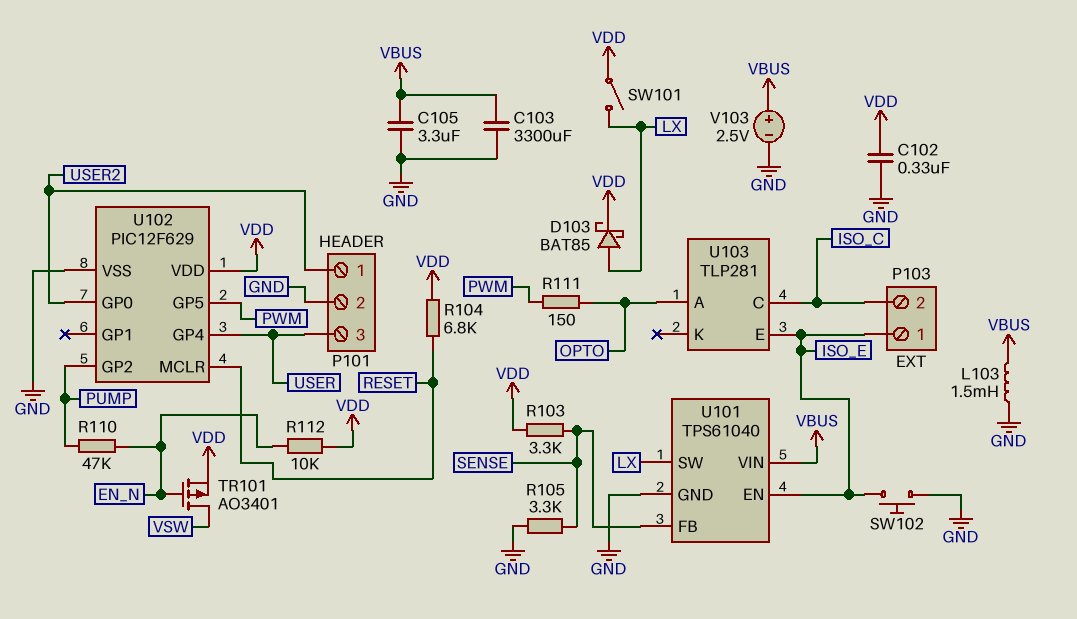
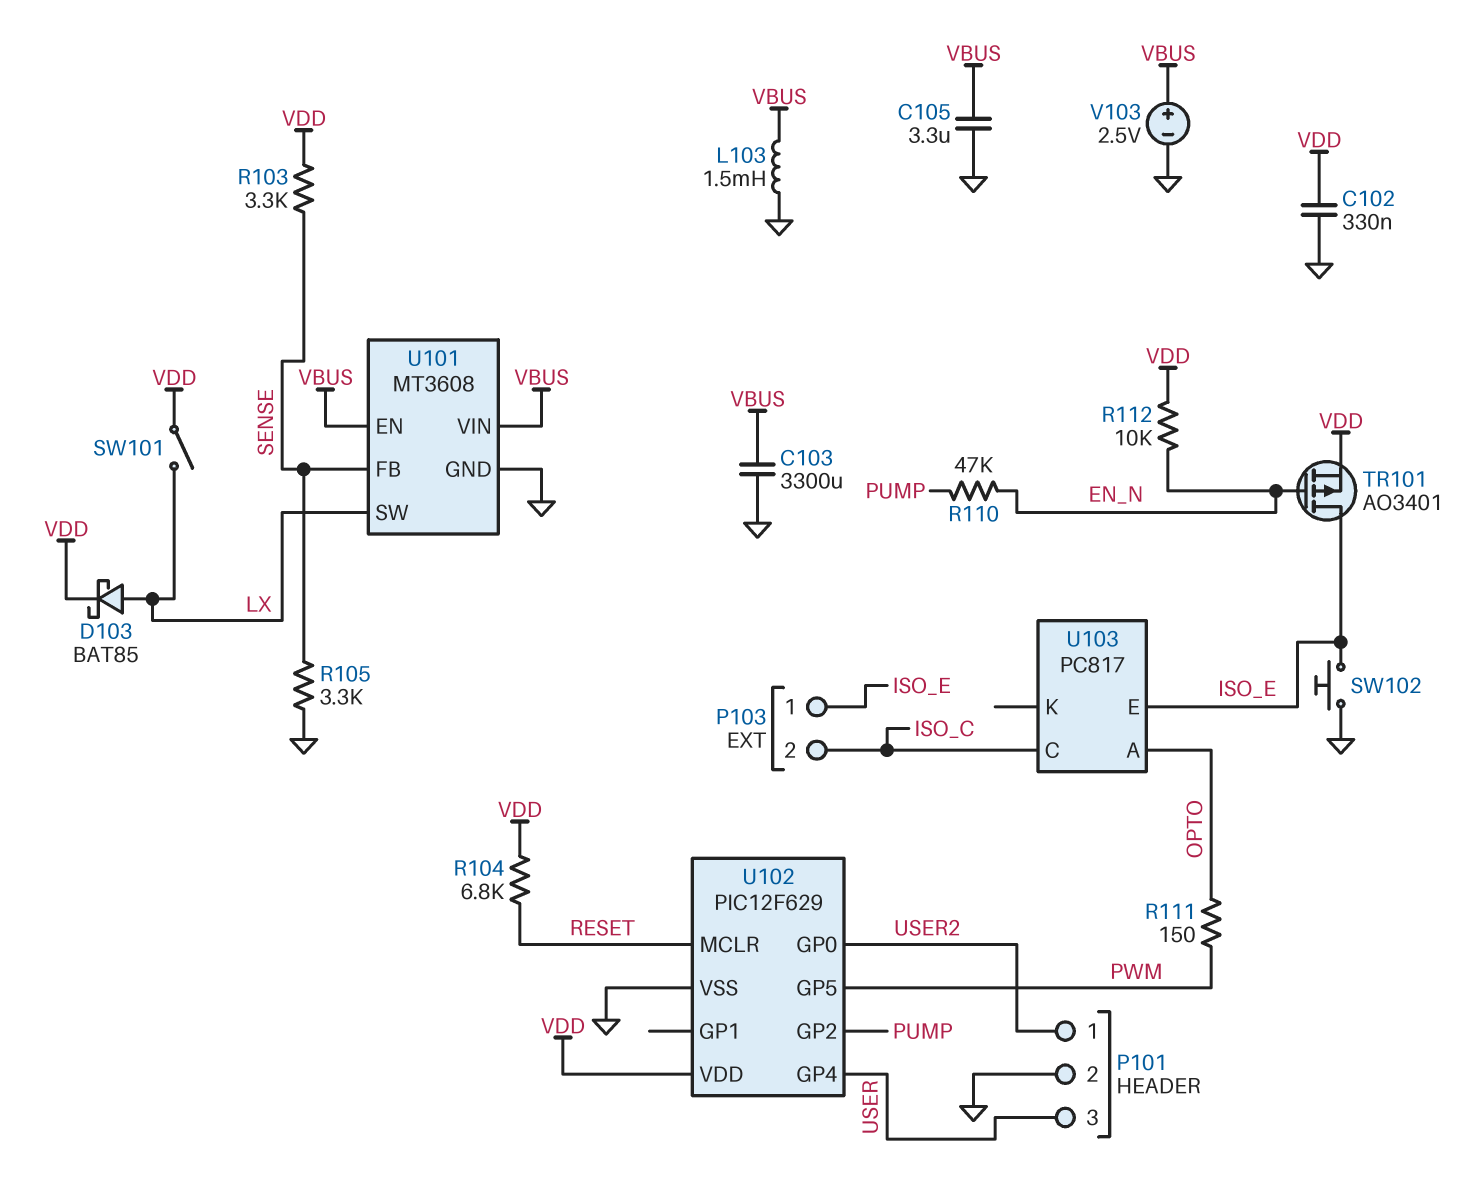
TR101: PMOS AO3401 (G EN_N, D VSW, S VDD) -> PMOS AO3401 (G EN_N, D ISO_E, S VDD)
U101: TPS61040 -> MT3608
U101 pin EN: ISO_E -> VBUS
U103: TLP281 -> PC817

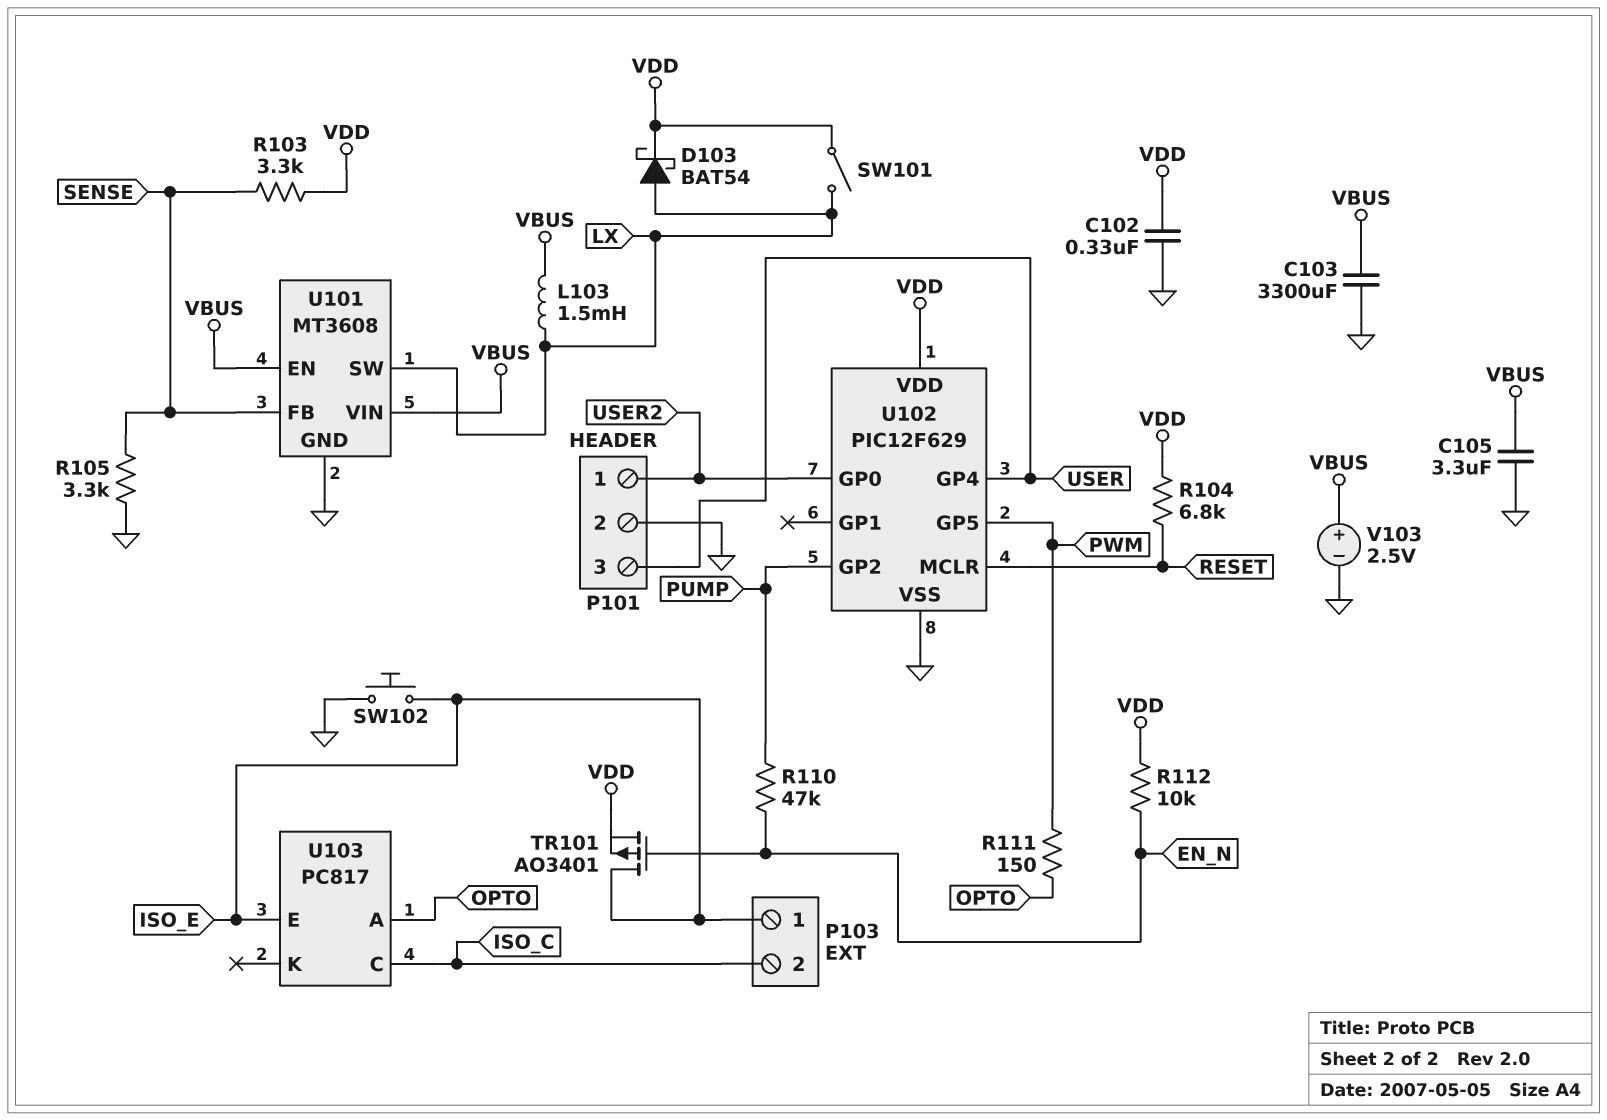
D103: schottky BAT85 (A LX, K VDD) -> schottky BAT54 (A LX, K VDD)
L103: 1.5mH (GND, VBUS) -> 1.5mH (LX, VBUS)

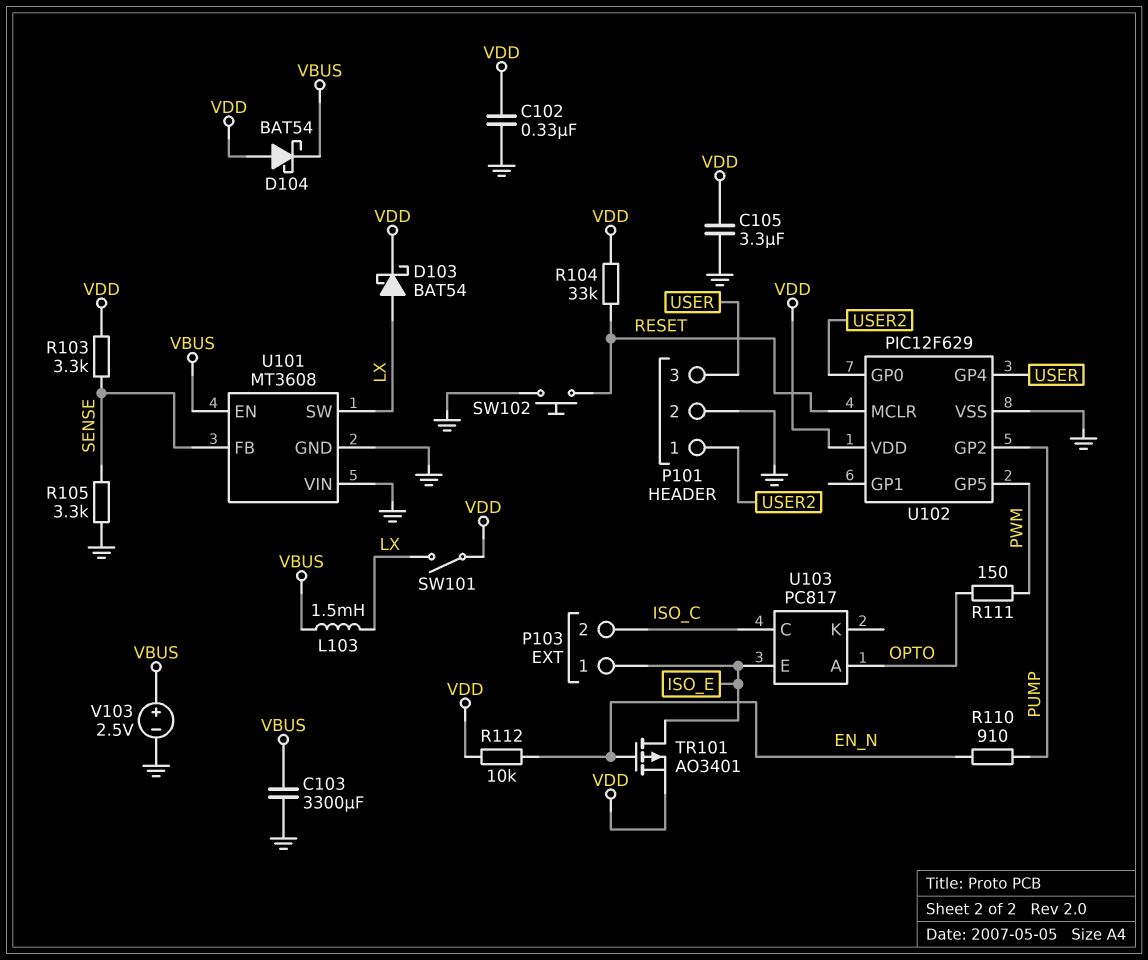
C105: 3.3uF (GND, VBUS) -> 3.3uF (GND, VDD)
D104: none -> schottky BAT54 (A VDD, K VBUS)
R104: 6.8k (RESET, VDD) -> 33k (RESET, VDD)
R110: 47k (EN_N, PUMP) -> 910 (EN_N, PUMP)
SW102: button (GND, ISO_E) -> button (GND, RESET)
U101 pin VIN: VBUS -> GND

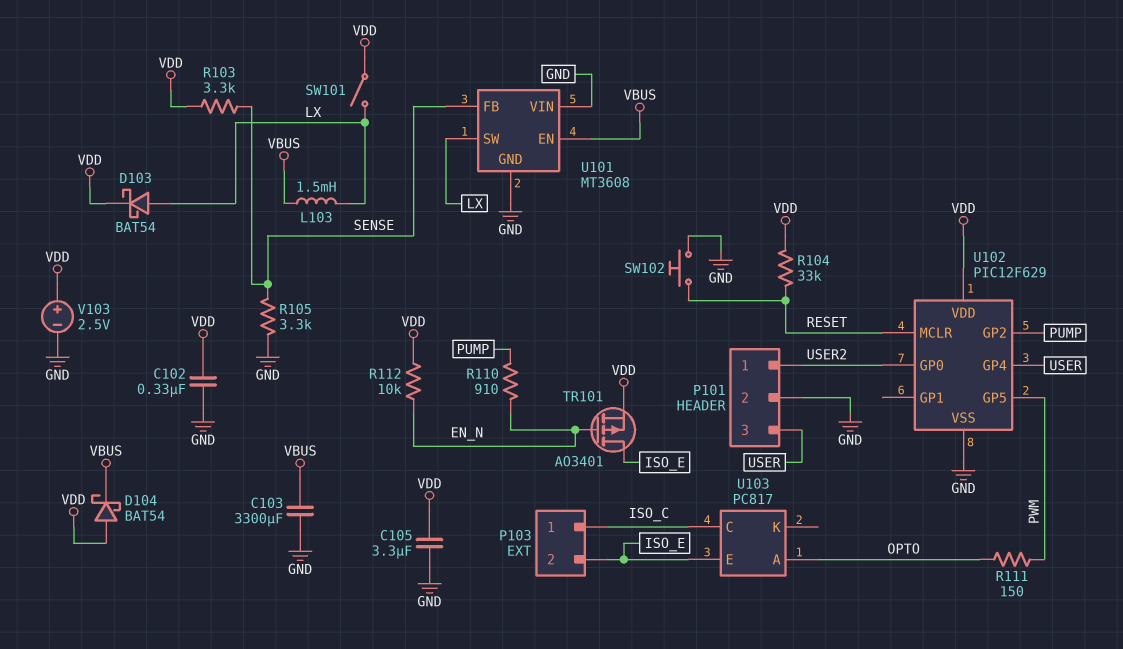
P103 pin 1: ISO_E -> ISO_C
P103 pin 2: ISO_C -> ISO_E
V103: 2.5V (plus VBUS, minus GND) -> 2.5V (plus VDD, minus GND)

